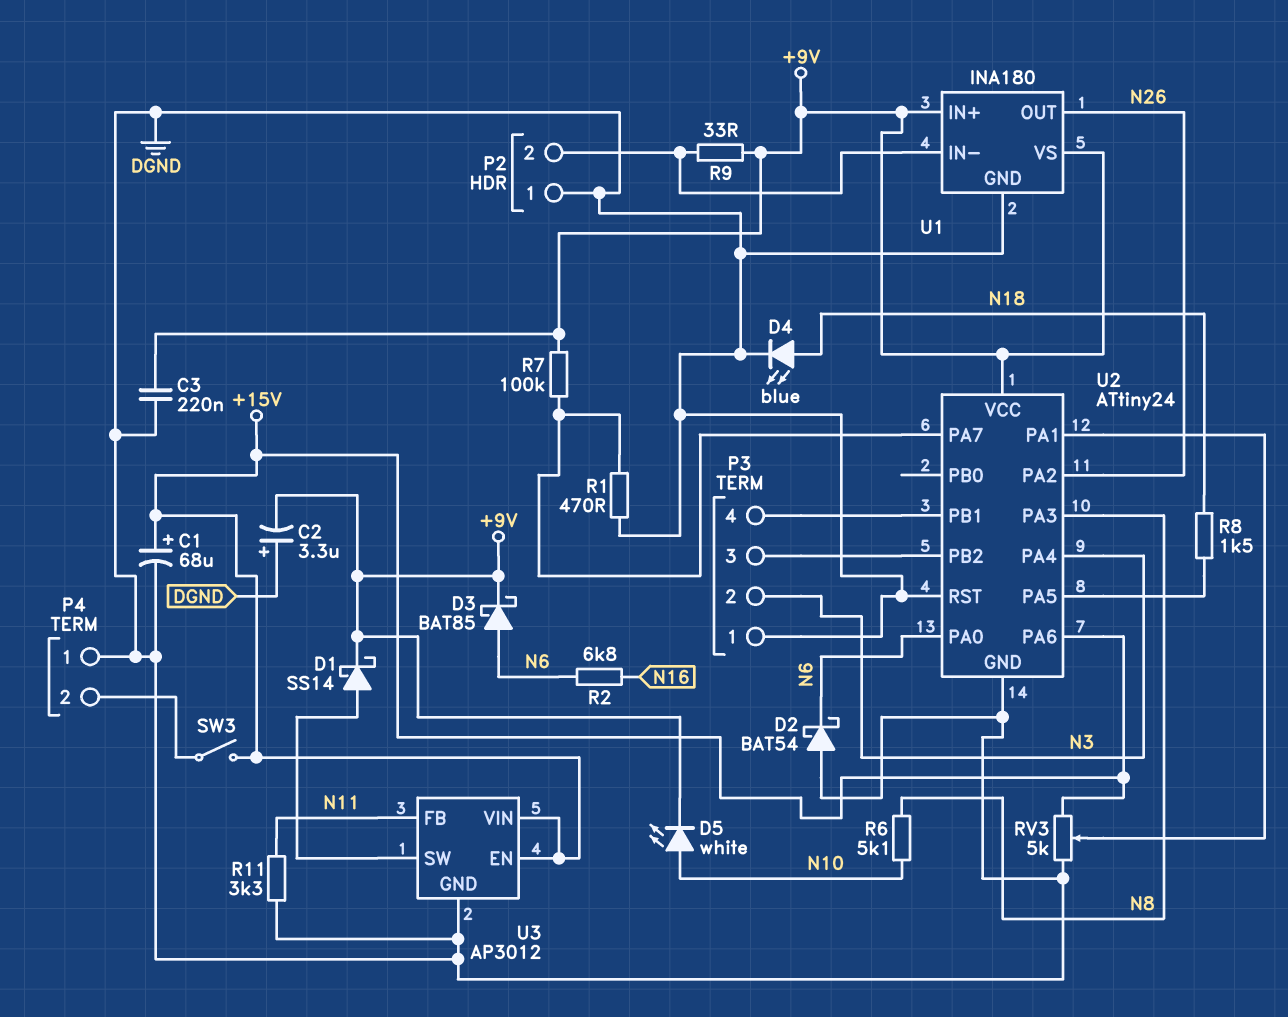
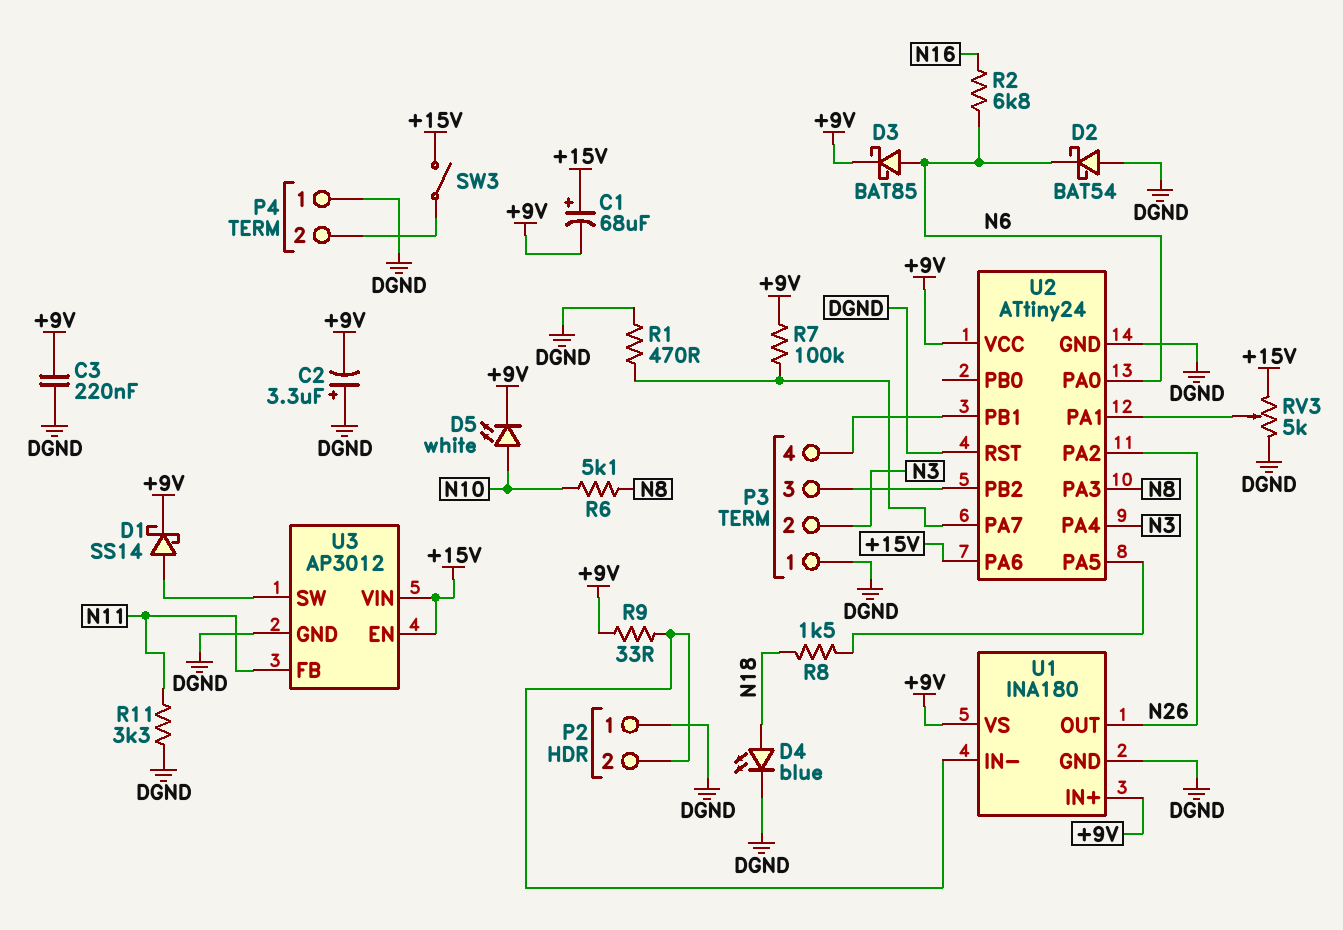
C1: 68uF (plus +15V, minus DGND) -> 68uF (plus +15V, minus +9V)

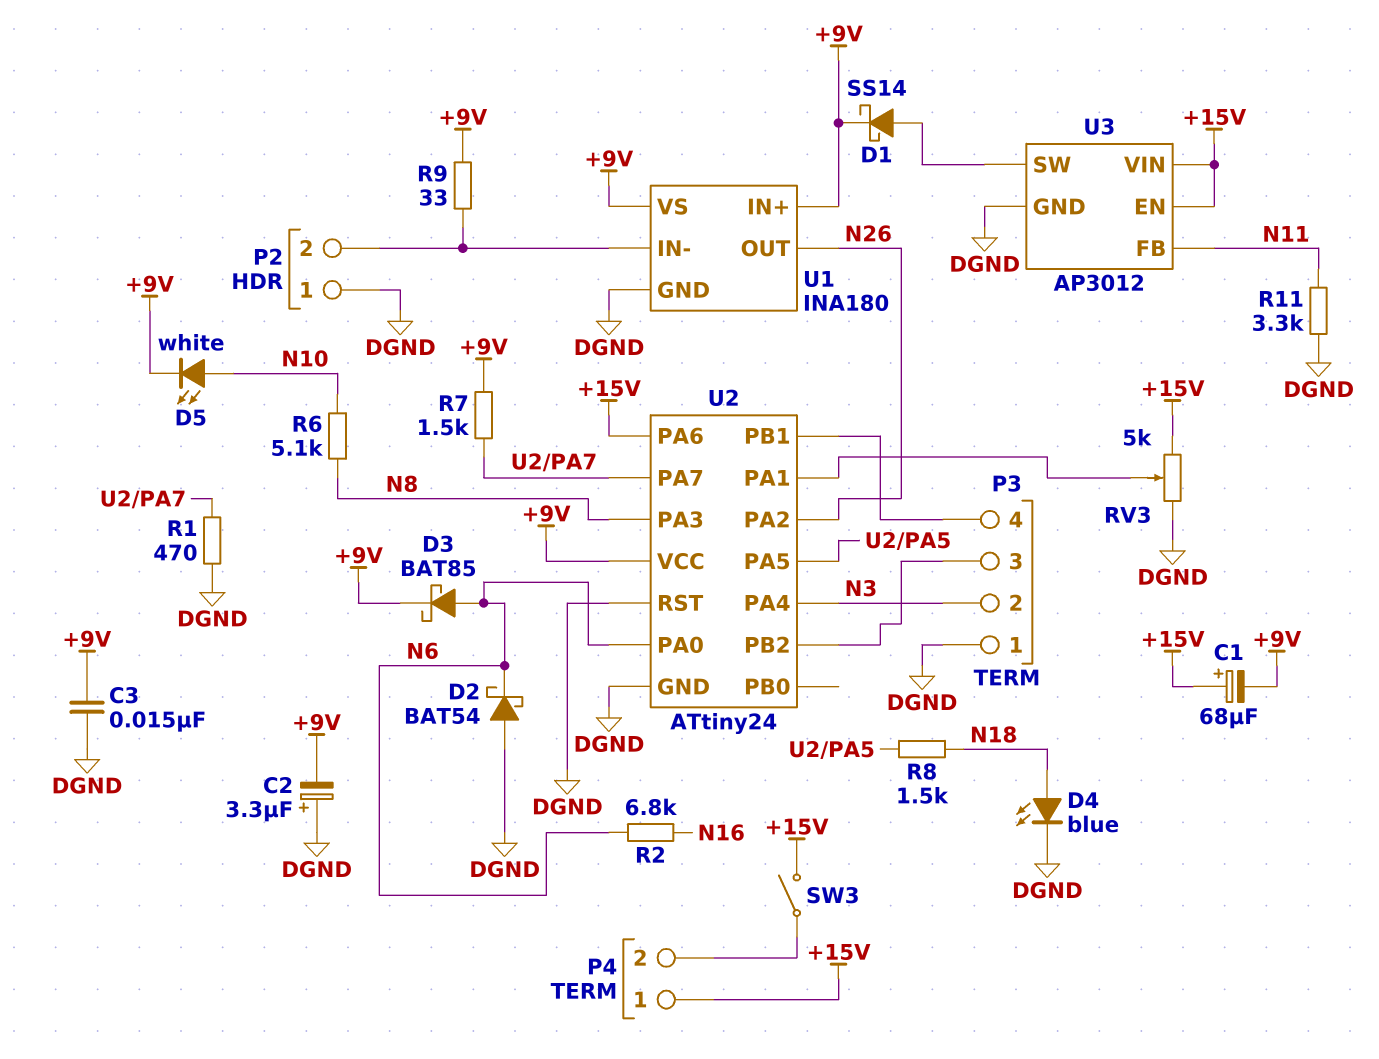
C3: 220nF (+9V, DGND) -> 15nF (+9V, DGND)
P4 pin 1: DGND -> +15V
R7: 100k (+9V, U2/PA7) -> 1.5k (+9V, U2/PA7)

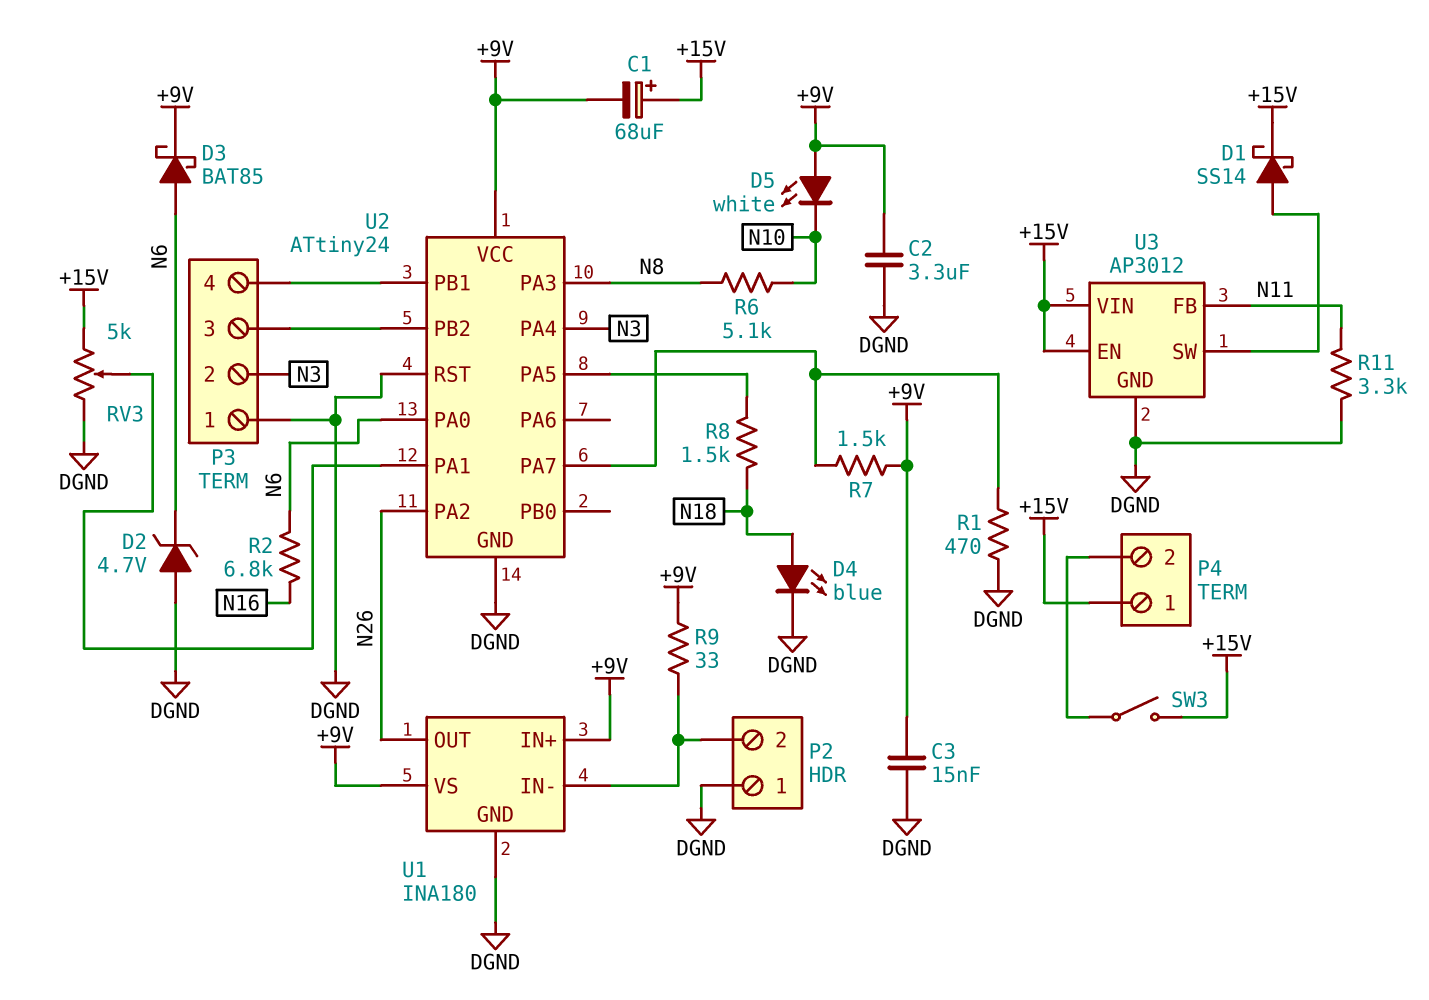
C2: 3.3uF (plus DGND, minus +9V) -> 3.3uF (+9V, DGND)
D1: schottky SS14 (A U3/SW, K +9V) -> schottky SS14 (A U3/SW, K +15V)
D2: schottky BAT54 (A DGND, K N6) -> zener 4.7V (A DGND, K N6)
D5: LED white (A N10, K +9V) -> LED white (A +9V, K N10)
U2 pin PA6: +15V -> none

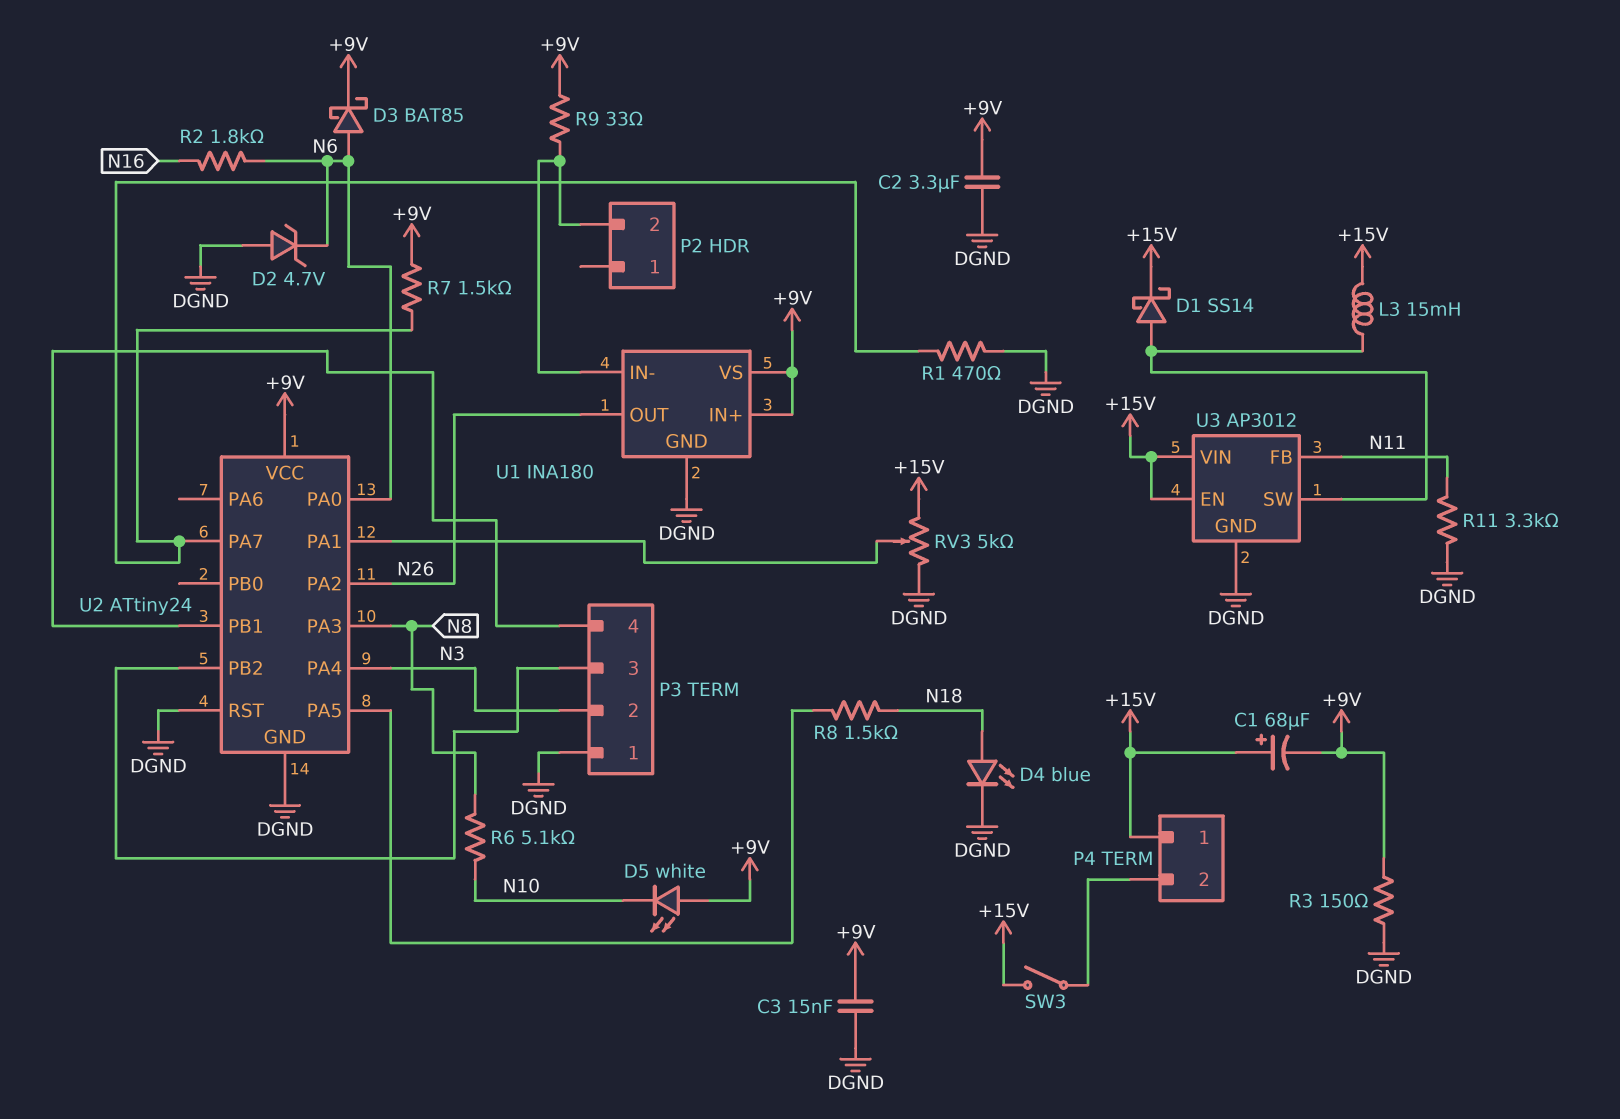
L3: none -> 15mH (+15V, U3/SW)
P2 pin 1: DGND -> none
R2: 6.8k (N6, N16) -> 1.8k (N6, N16)
R3: none -> 150 (+9V, DGND)

